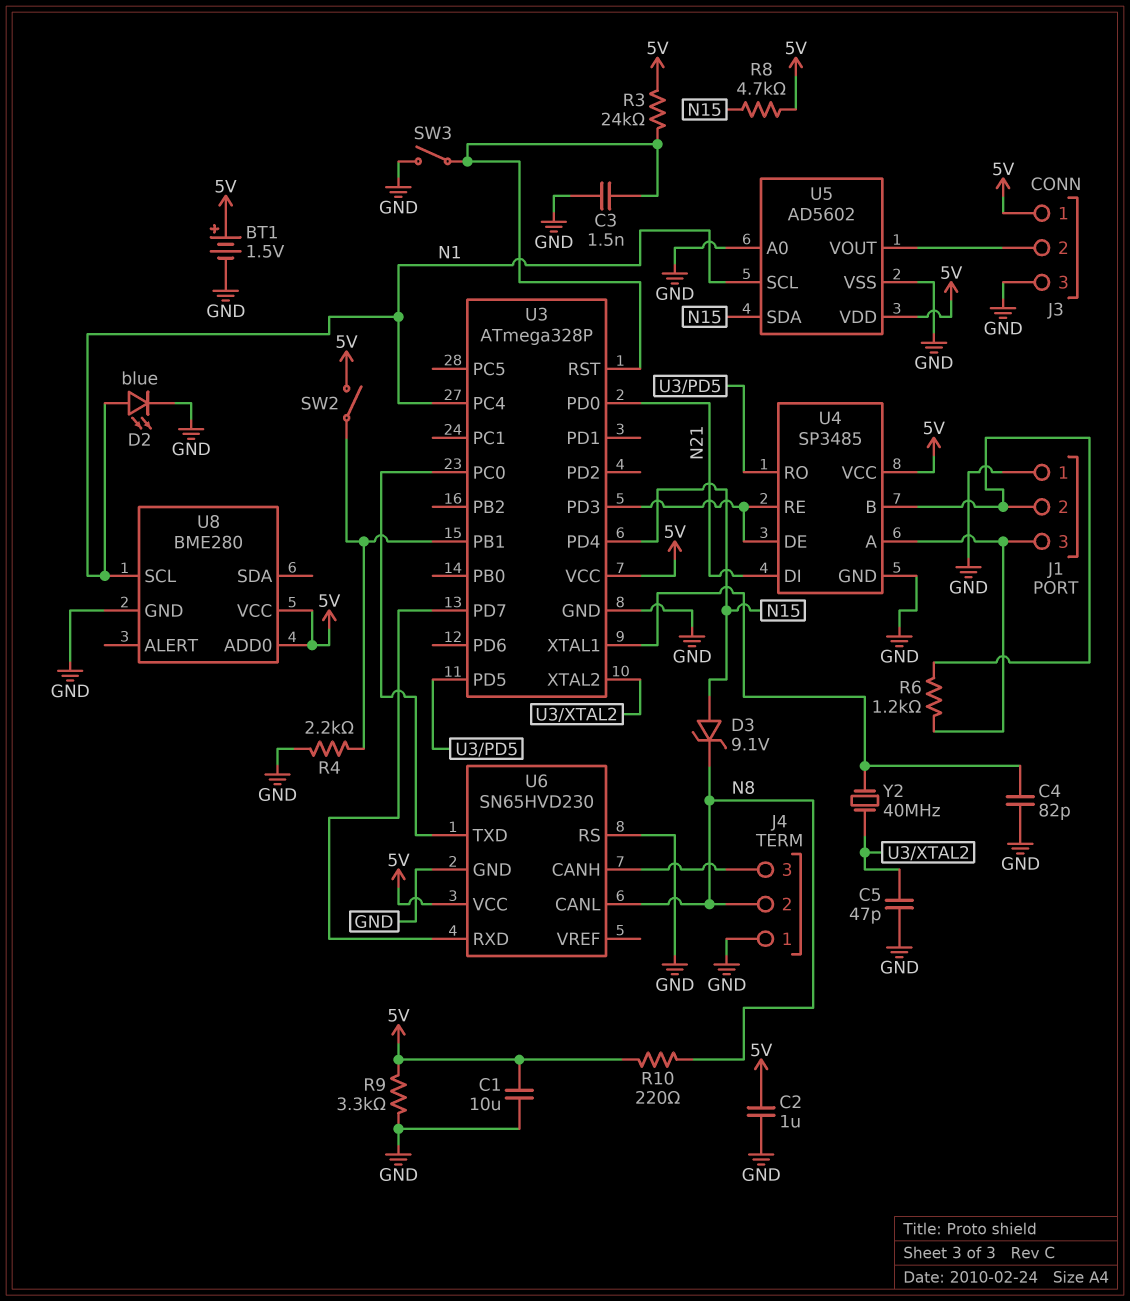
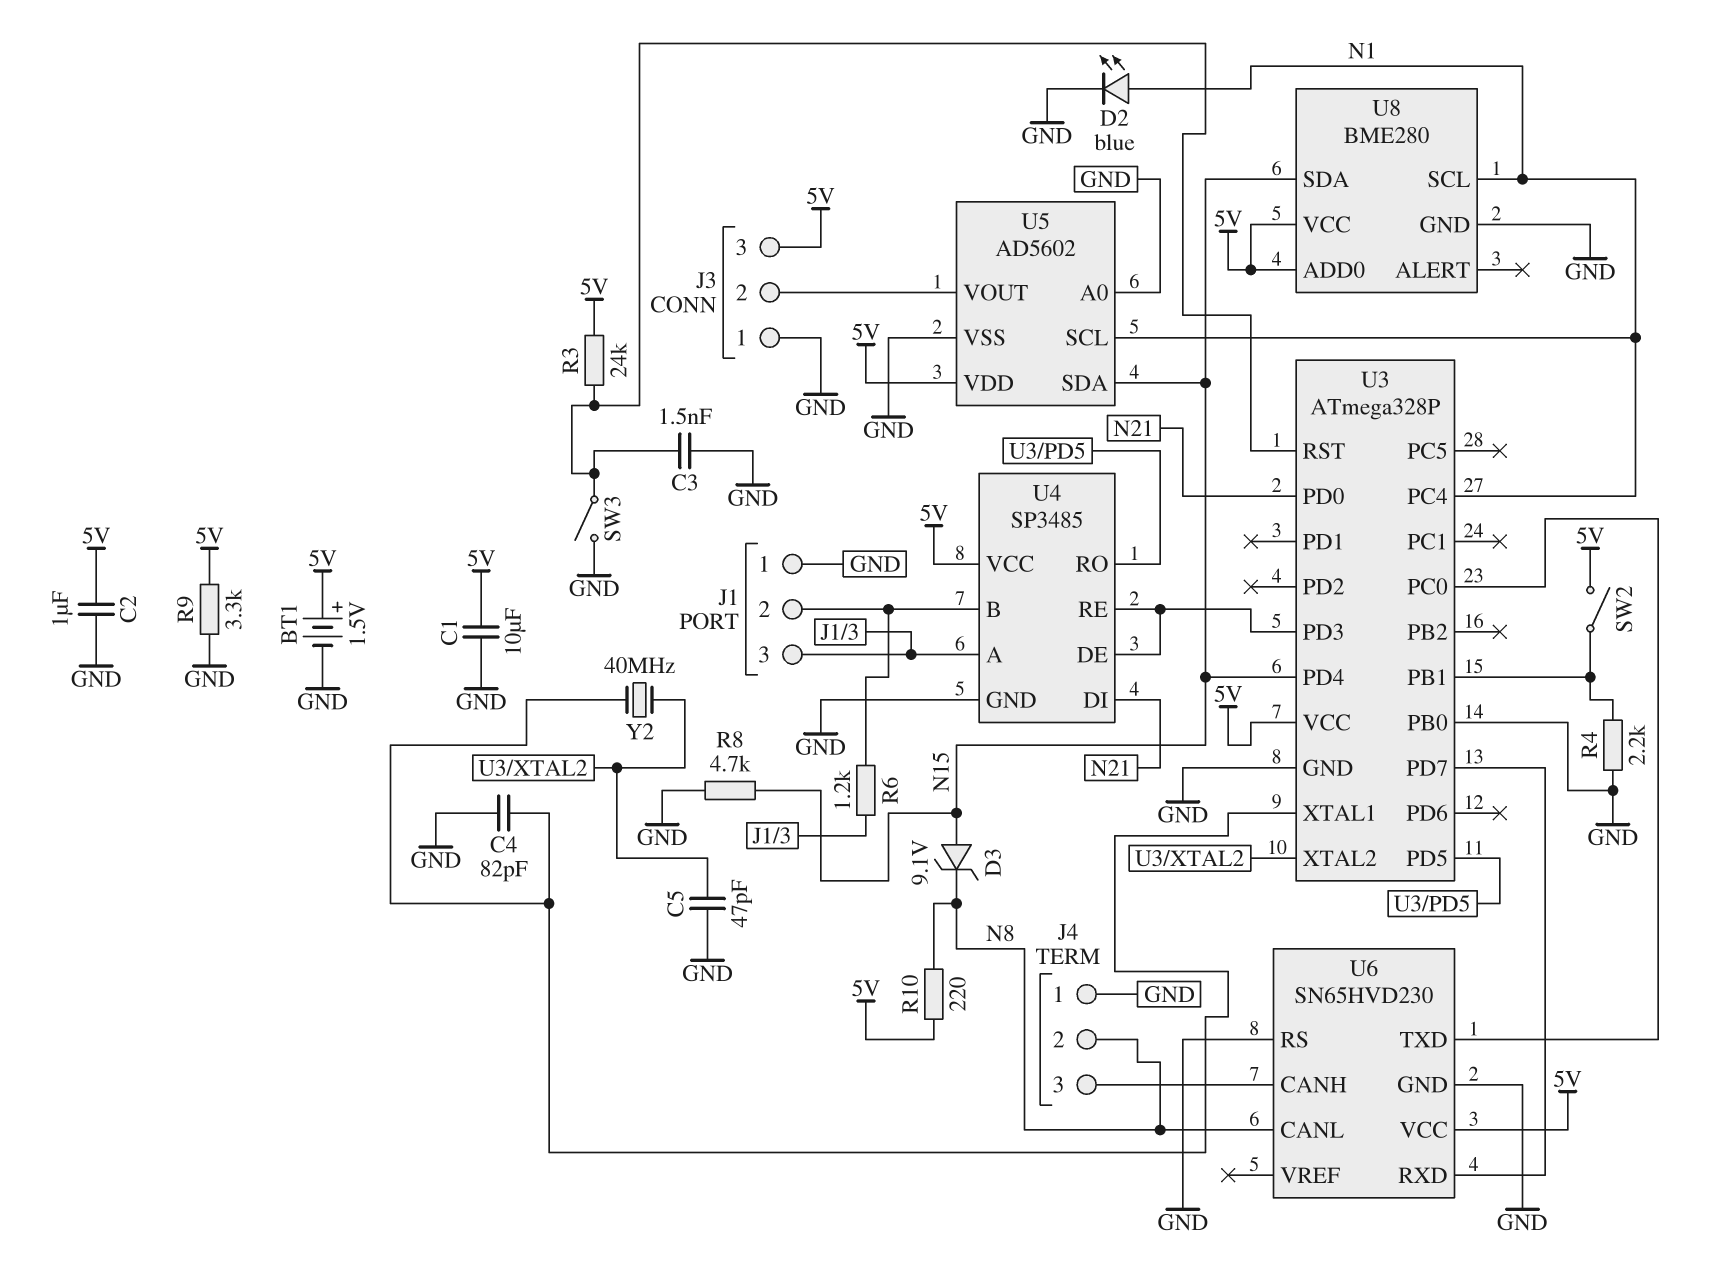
J3 pin 1: 5V -> GND
J3 pin 3: GND -> 5V
R8: 4.7k (5V, N15) -> 4.7k (GND, N15)
U3 pin PB0: none -> GND
U8 pin SDA: none -> N15

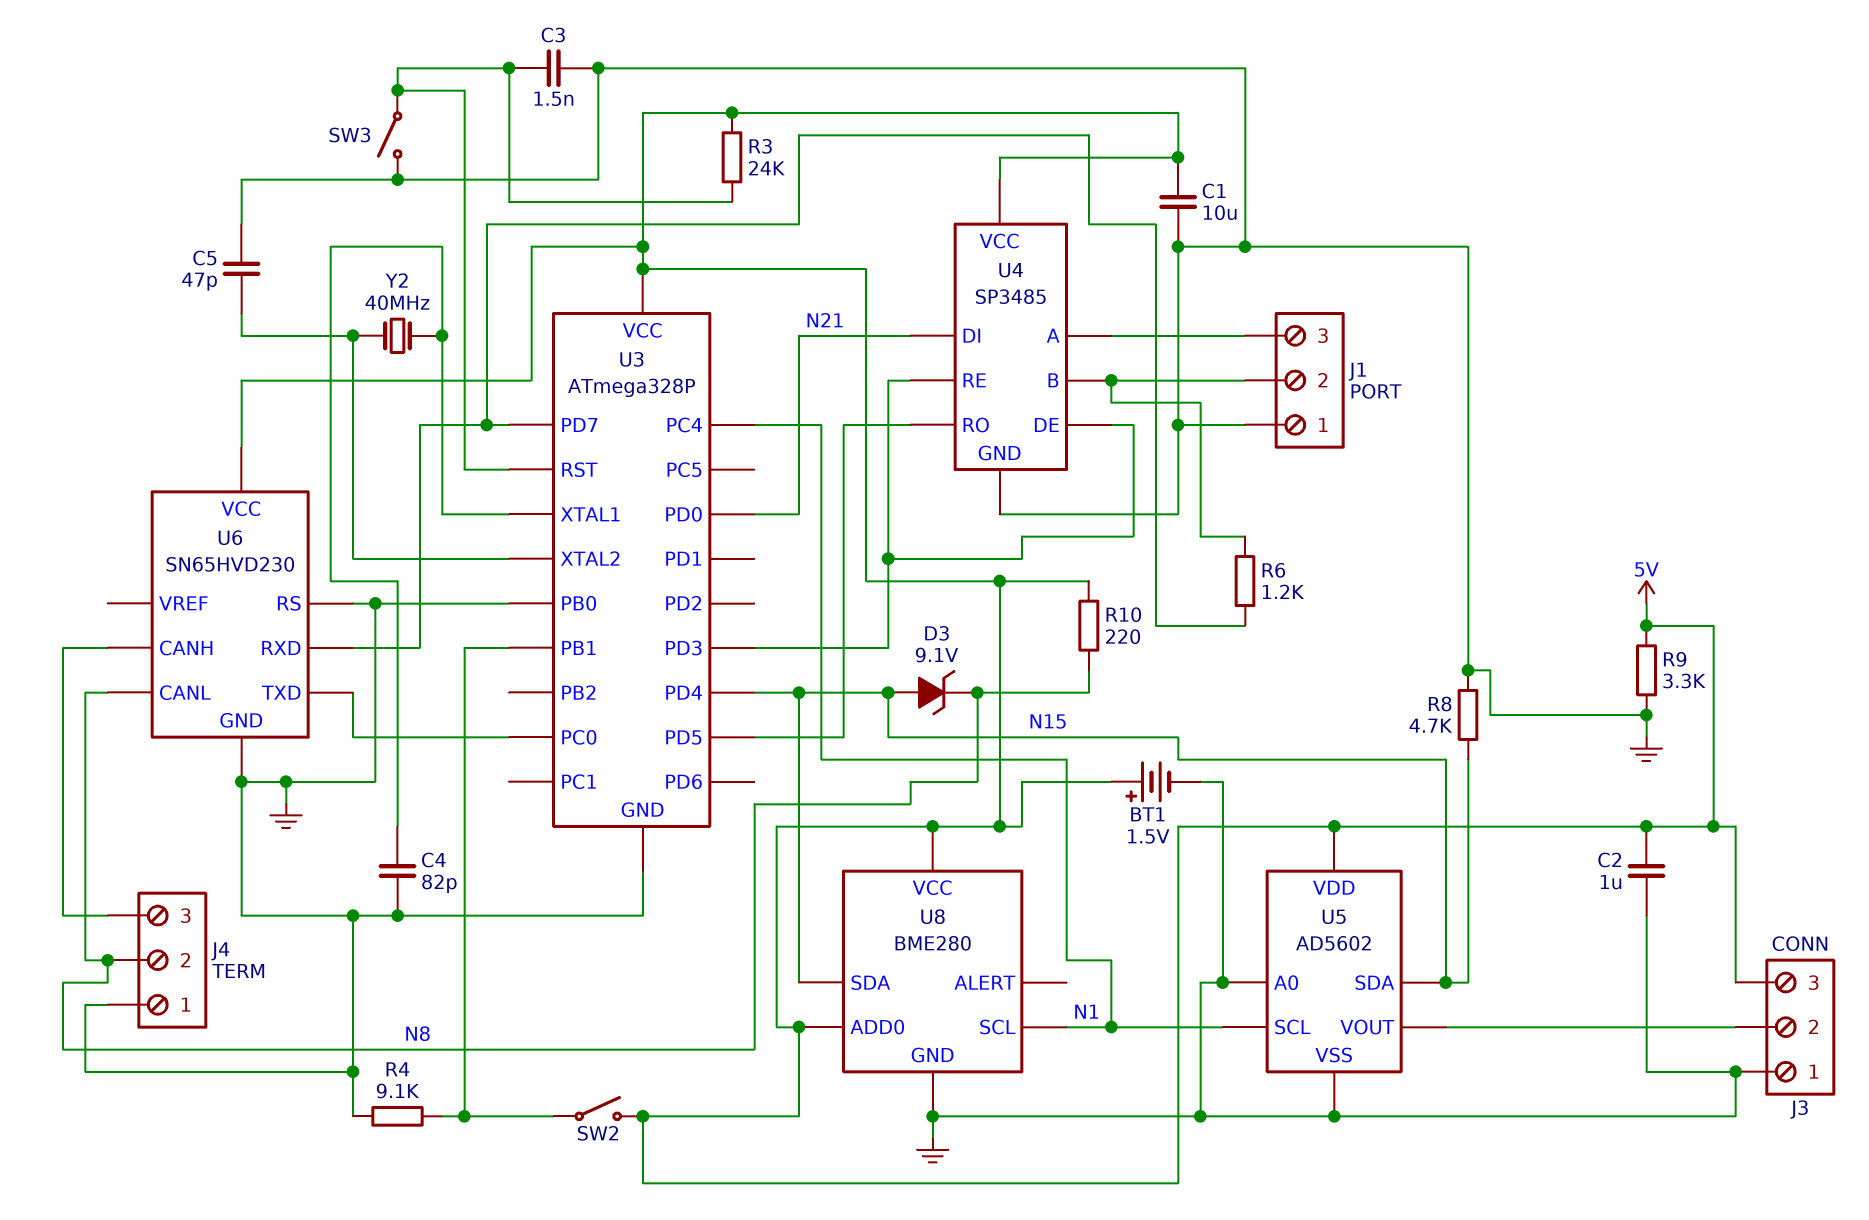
D2: LED blue (A N1, K GND) -> none
R4: 2.2k (GND, U3/PB1) -> 9.1k (GND, U3/PB1)
R6: 1.2k (J1/2, J1/3) -> 1.2k (J1/2, U3/PD7)

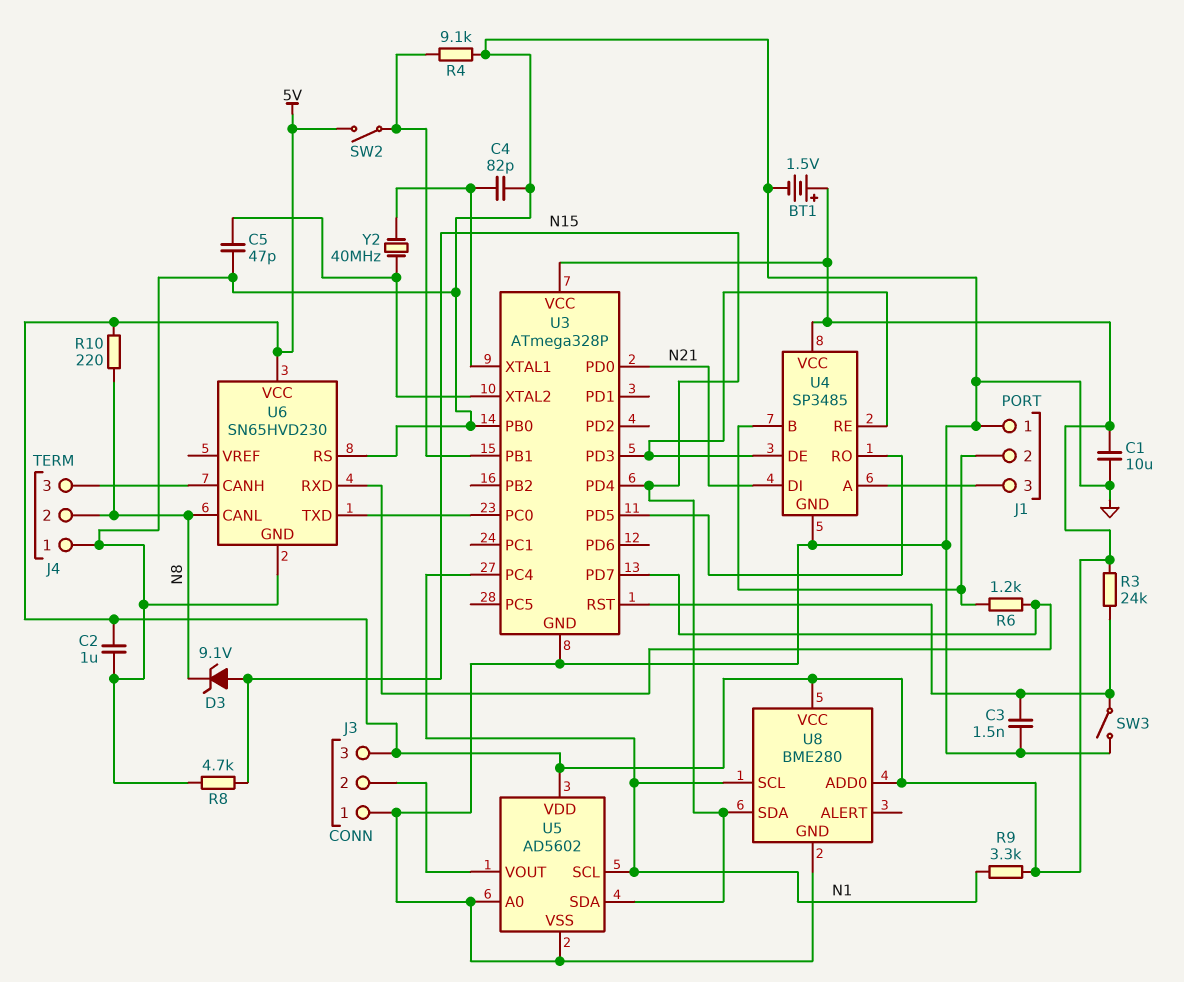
R9: 3.3k (5V, GND) -> 3.3k (5V, N1)

